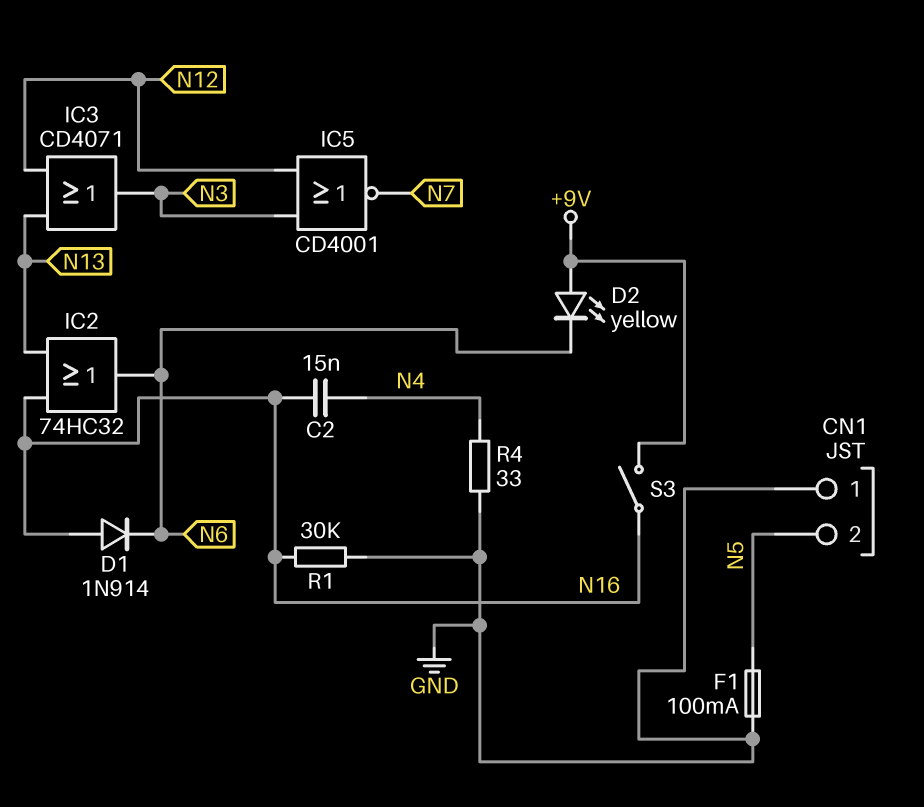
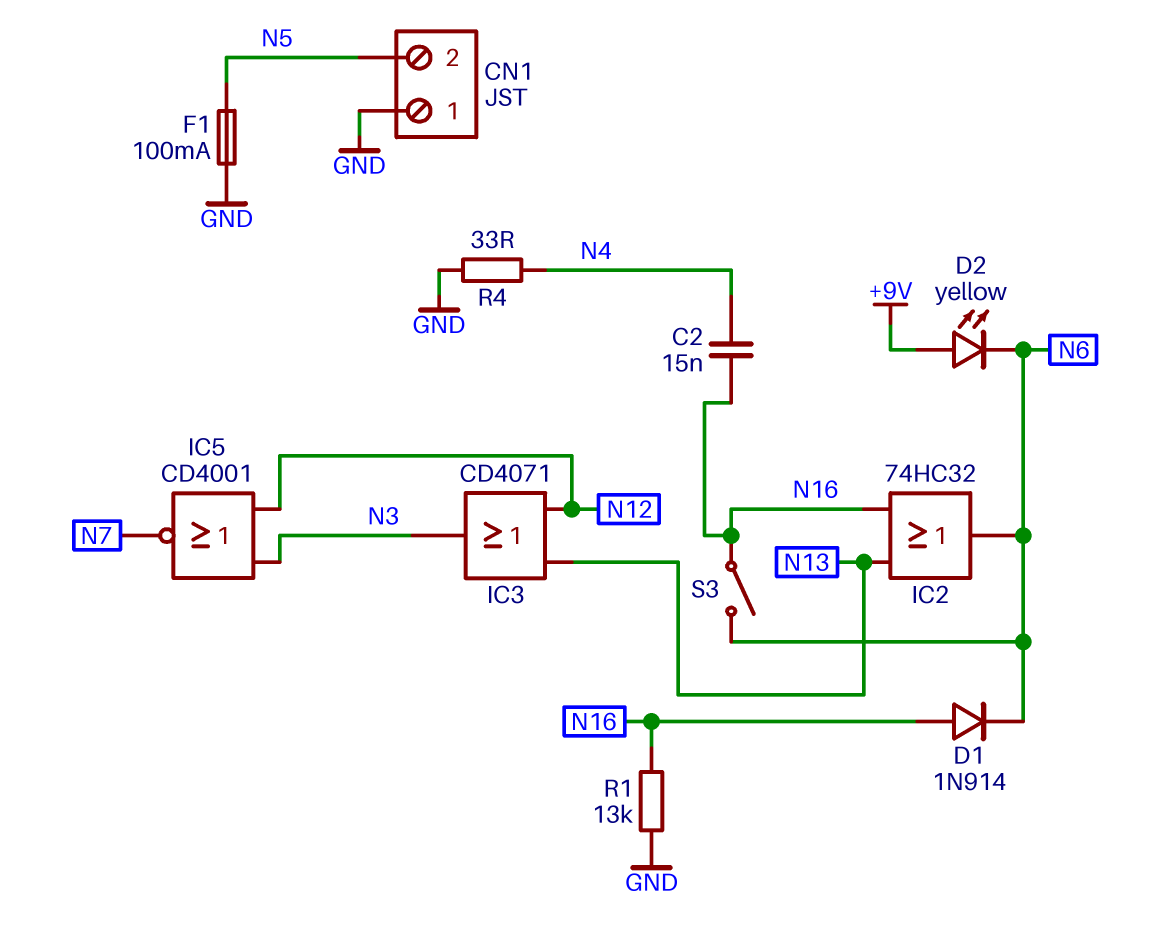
R1: 30k (GND, N16) -> 13k (GND, N16)
S3: switch (+9V, N16) -> switch (N6, N16)

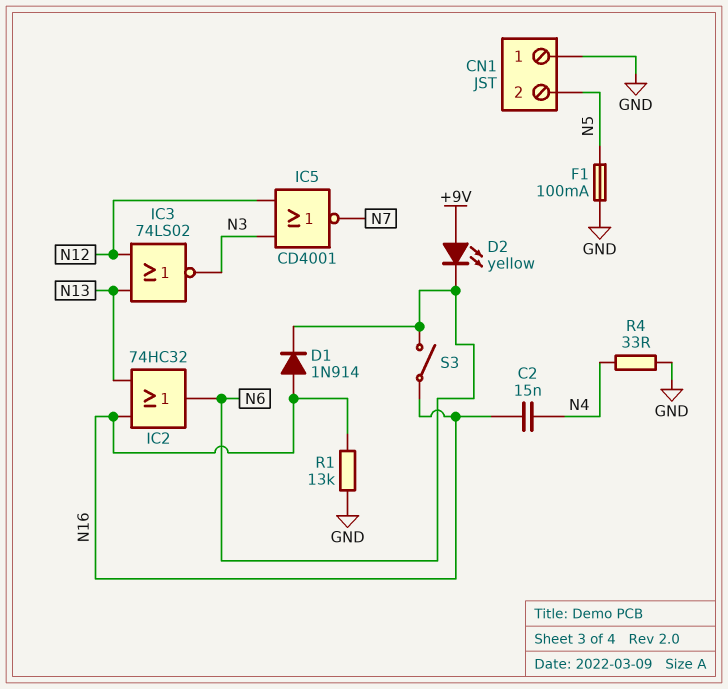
IC3: OR CD4071 (in N12, in N13, out N3) -> NOR 74LS02 (in N12, in N13, out N3)

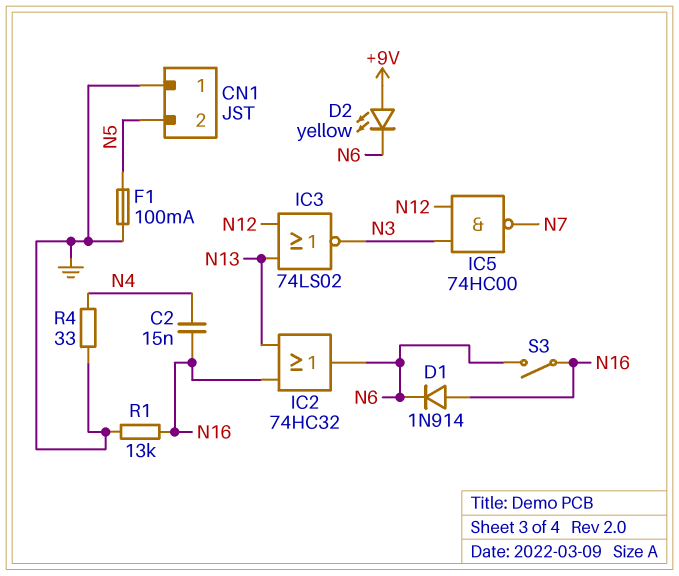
IC5: NOR CD4001 (in N3, in N12, out N7) -> NAND 74HC00 (in N3, in N12, out N7)

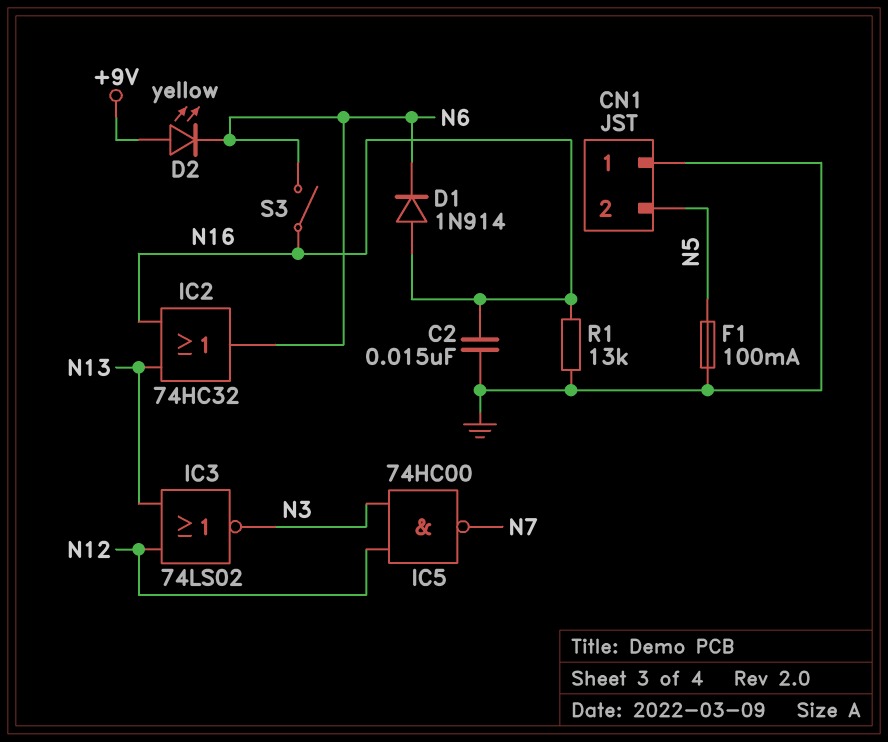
C2: 15nF (N4, N16) -> 15nF (GND, N16)
R4: 33 (GND, N4) -> none

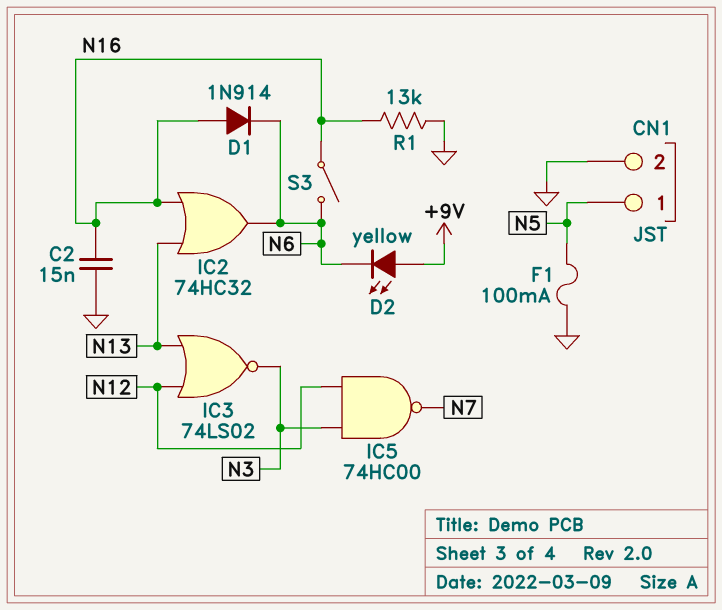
CN1 pin 1: GND -> N5
CN1 pin 2: N5 -> GND

